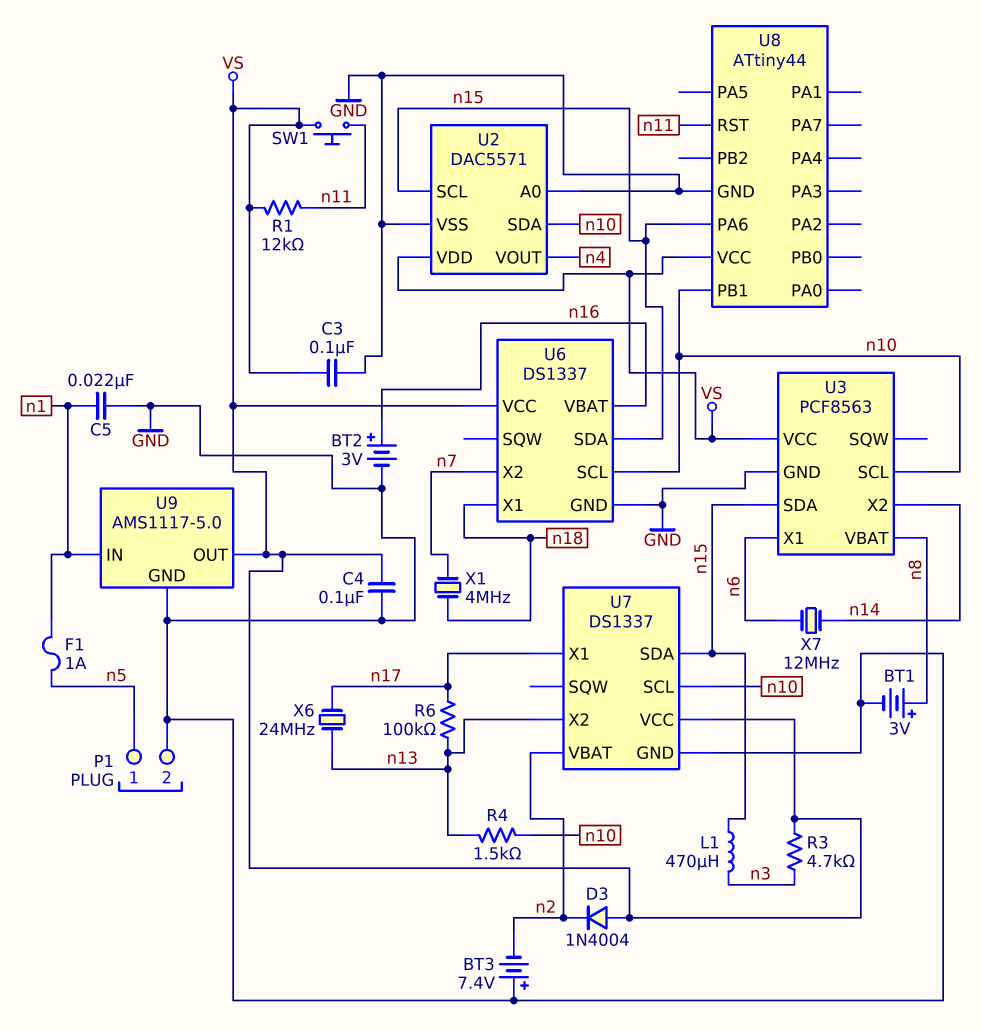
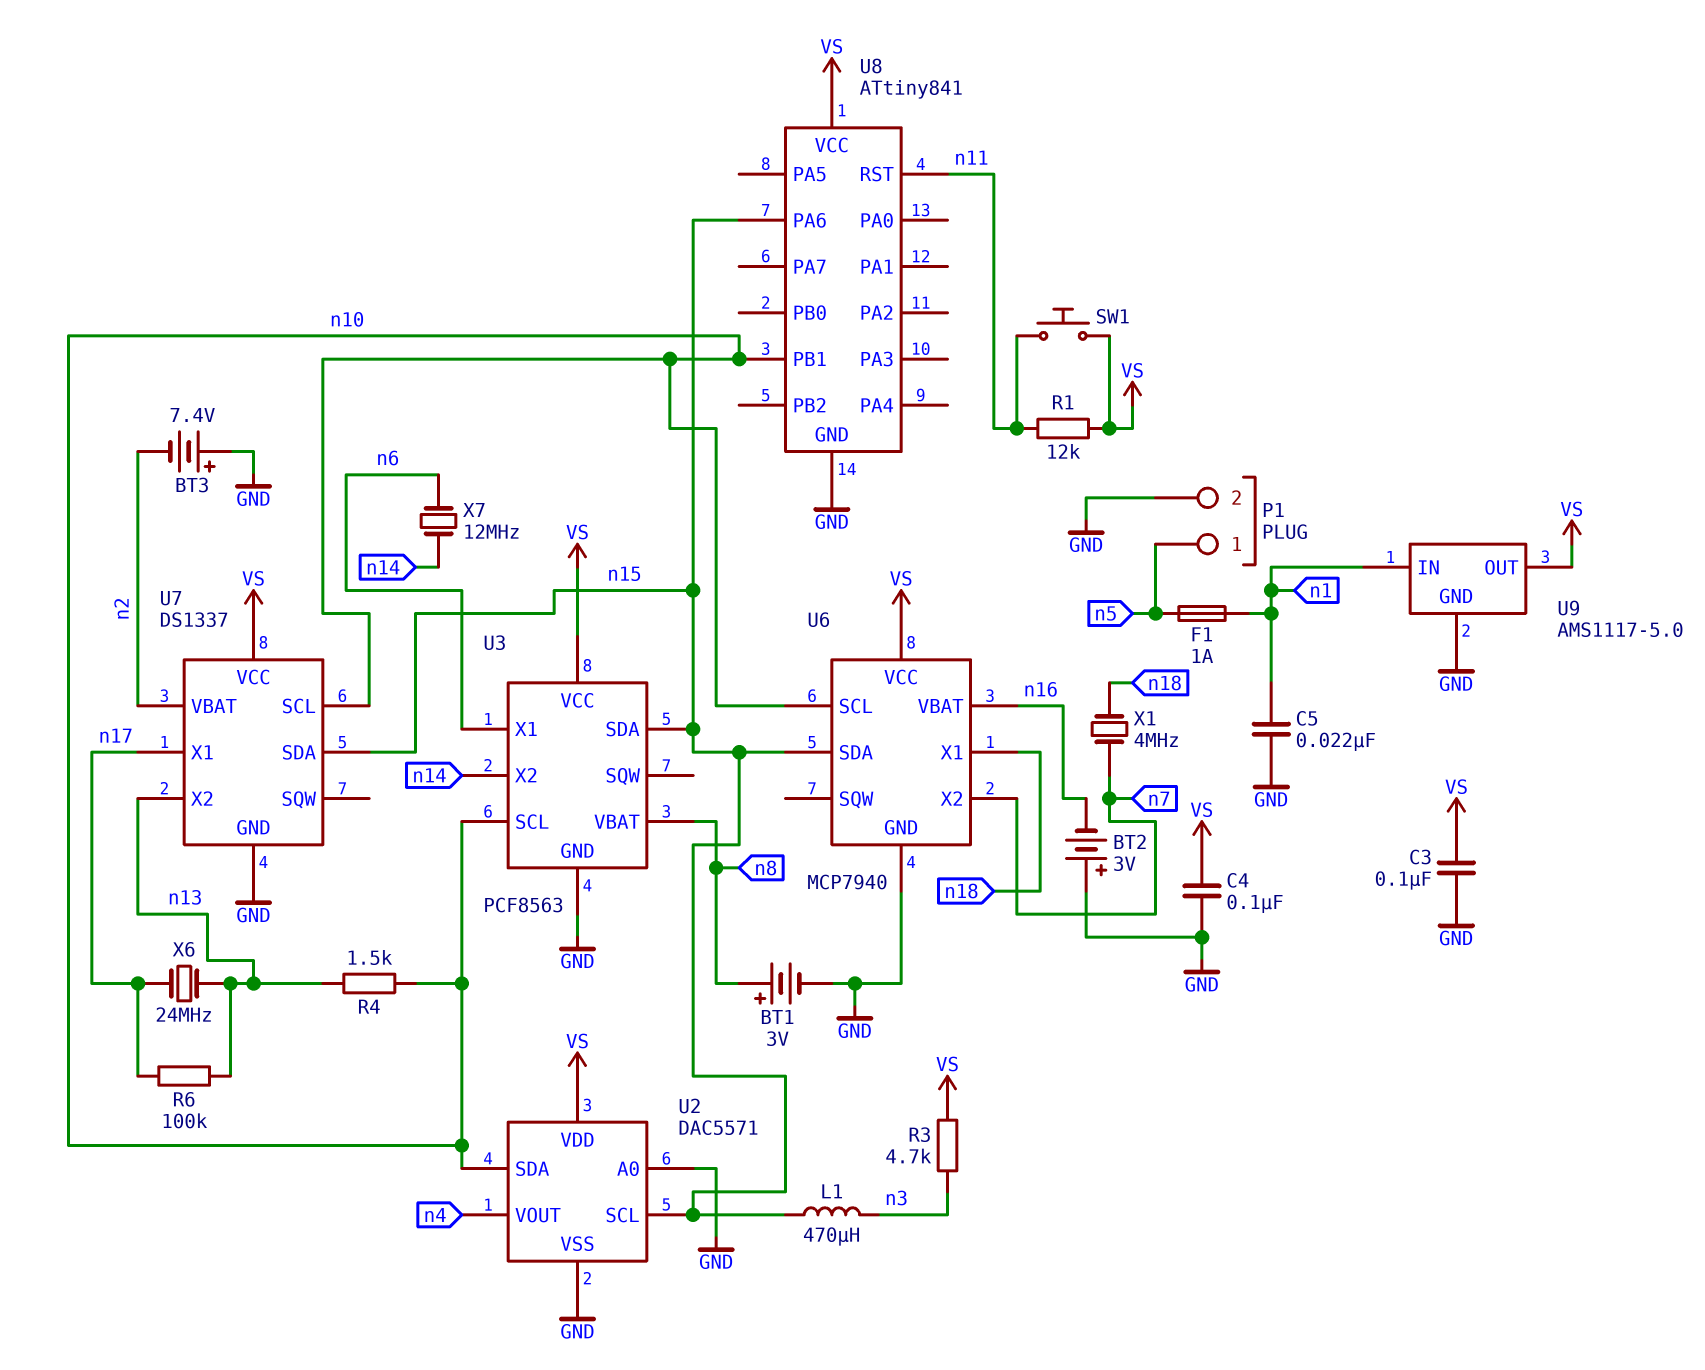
BT2: 3V (plus n16, minus GND) -> 3V (plus GND, minus n16)
D3: diode 1N4004 (A VS, K n2) -> none
U6: DS1337 -> MCP7940
U8: ATtiny44 -> ATtiny841

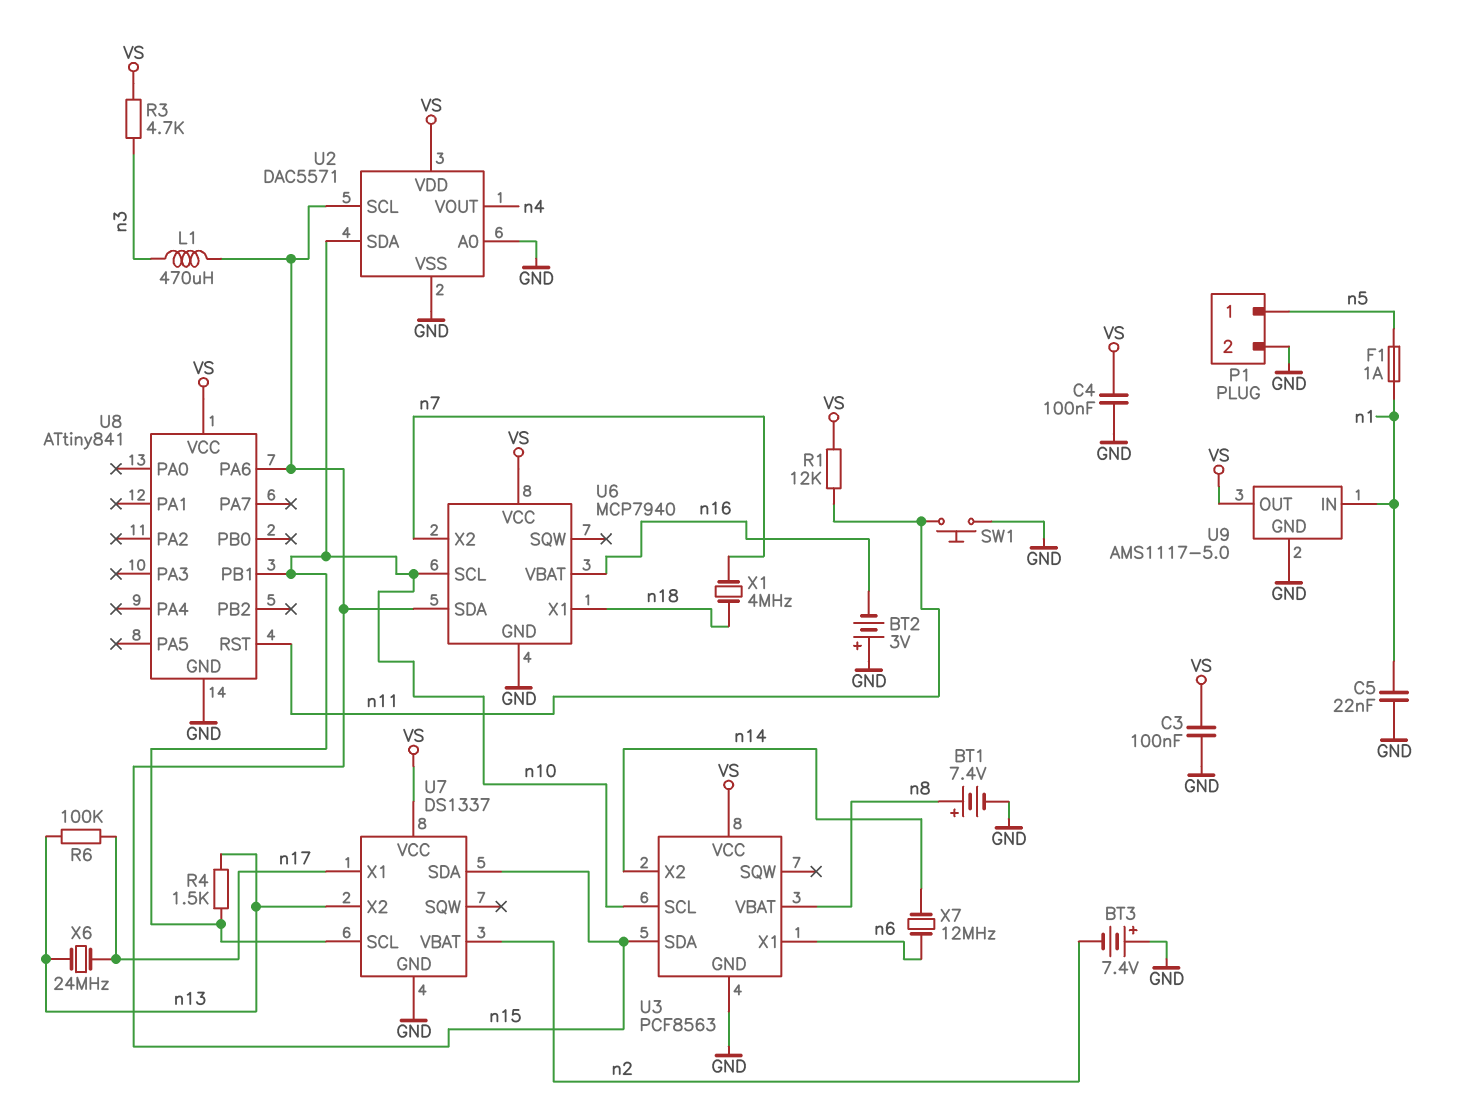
BT1: 3V (plus n8, minus GND) -> 7.4V (plus n8, minus GND)
SW1: button (VS, n11) -> button (GND, n11)

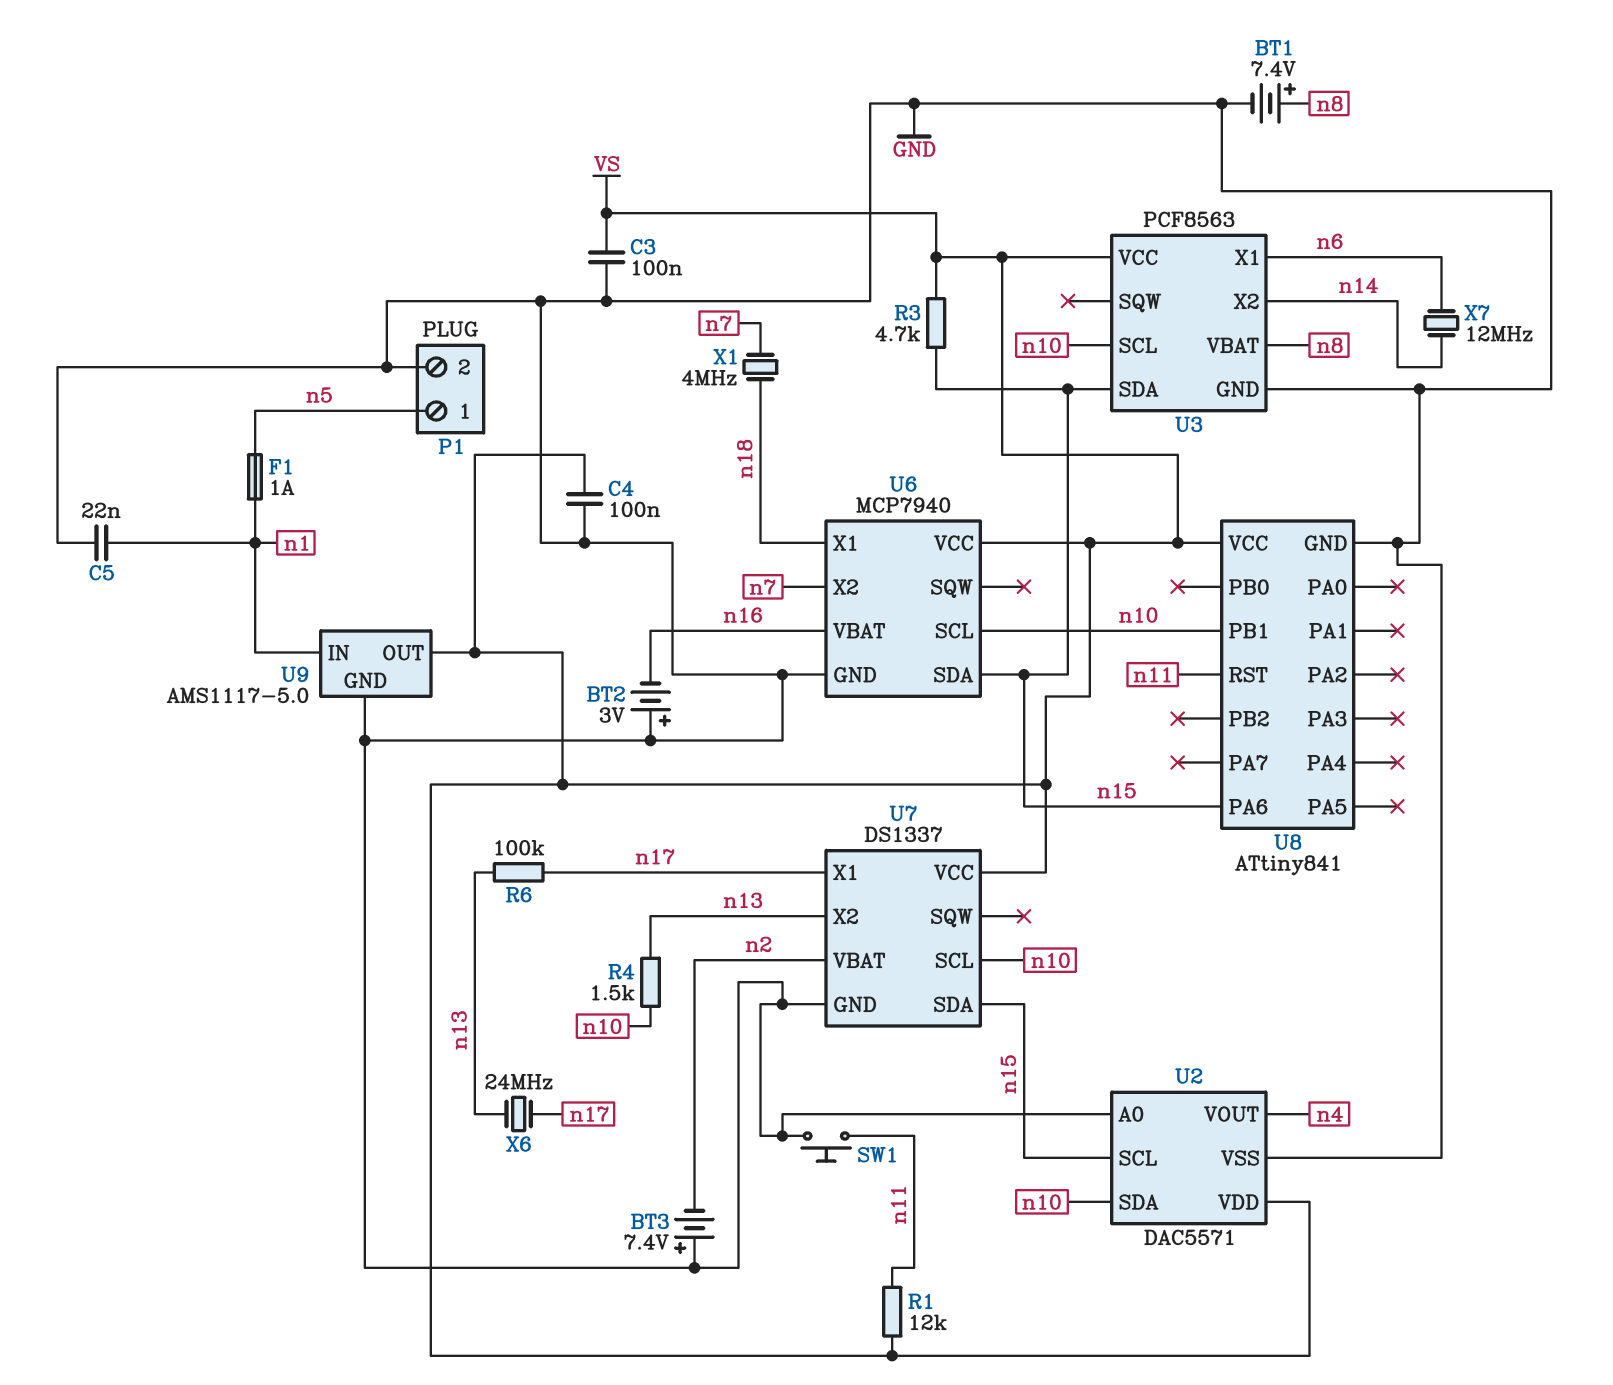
L1: 470uH (n3, n15) -> none
R3: 4.7k (VS, n3) -> 4.7k (VS, n15)

